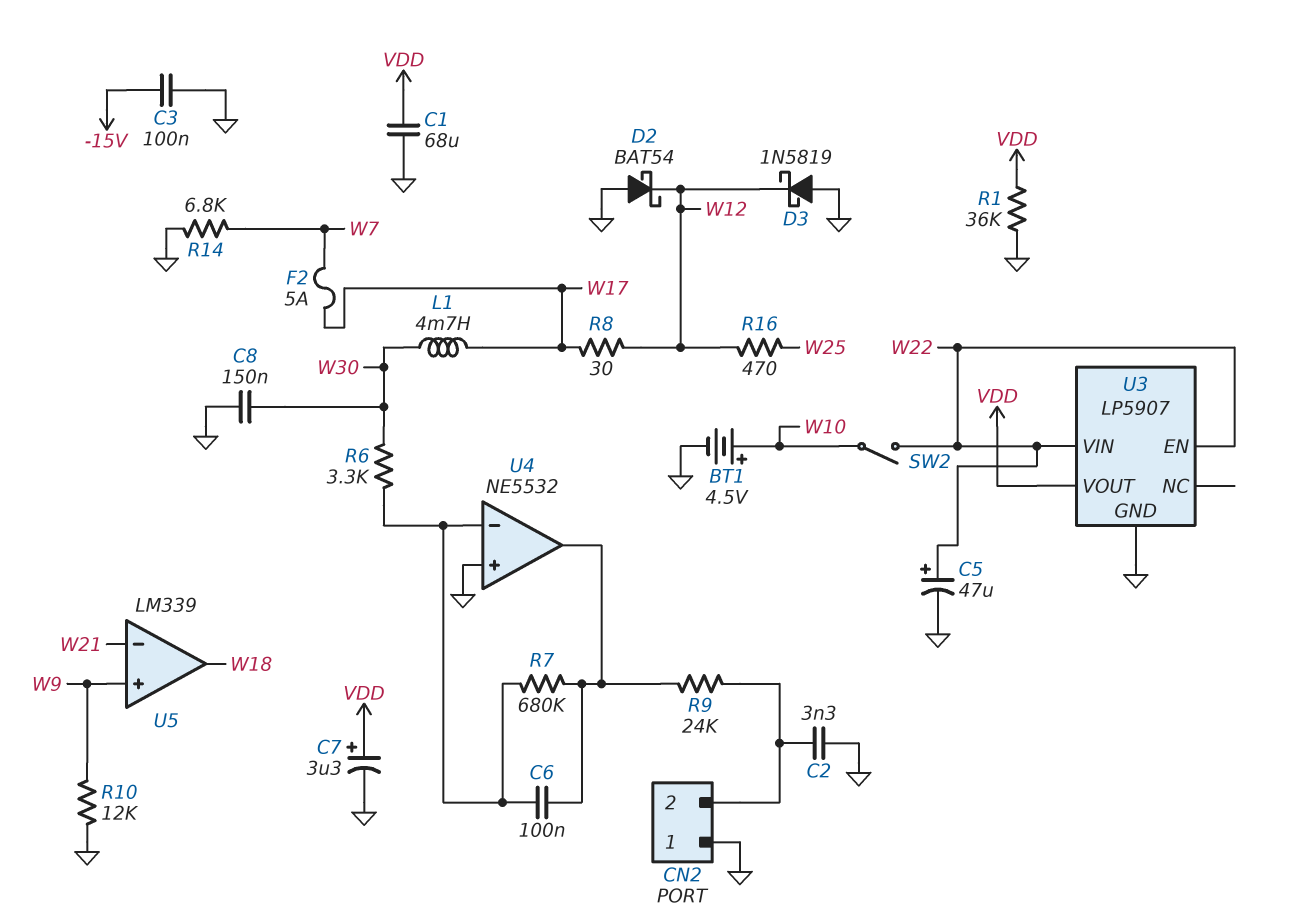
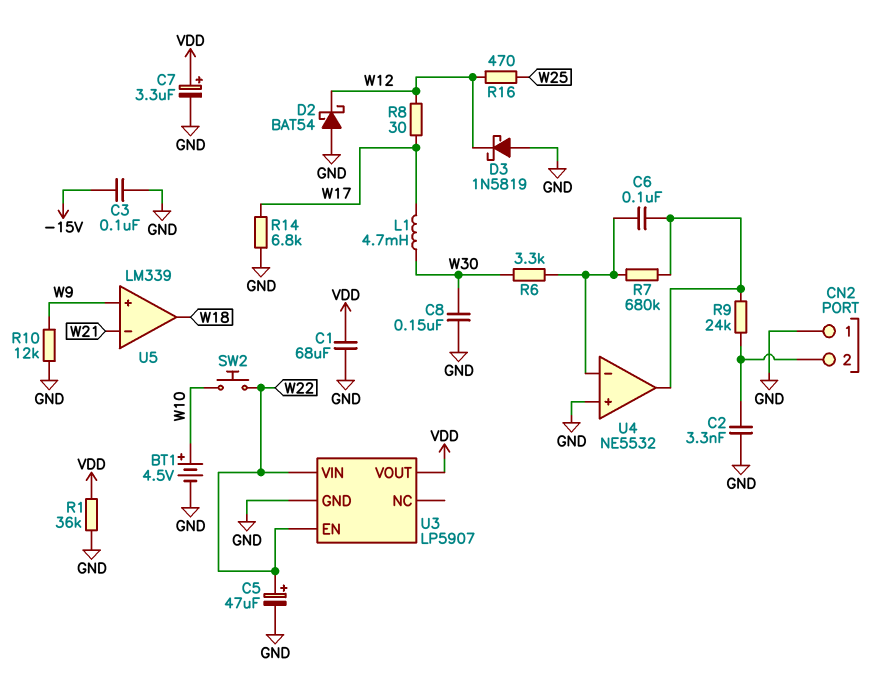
F2: 5A (W7, W17) -> none
R14: 6.8k (GND, W7) -> 6.8k (GND, W17)
SW2: switch (W10, W22) -> button (W10, W22)

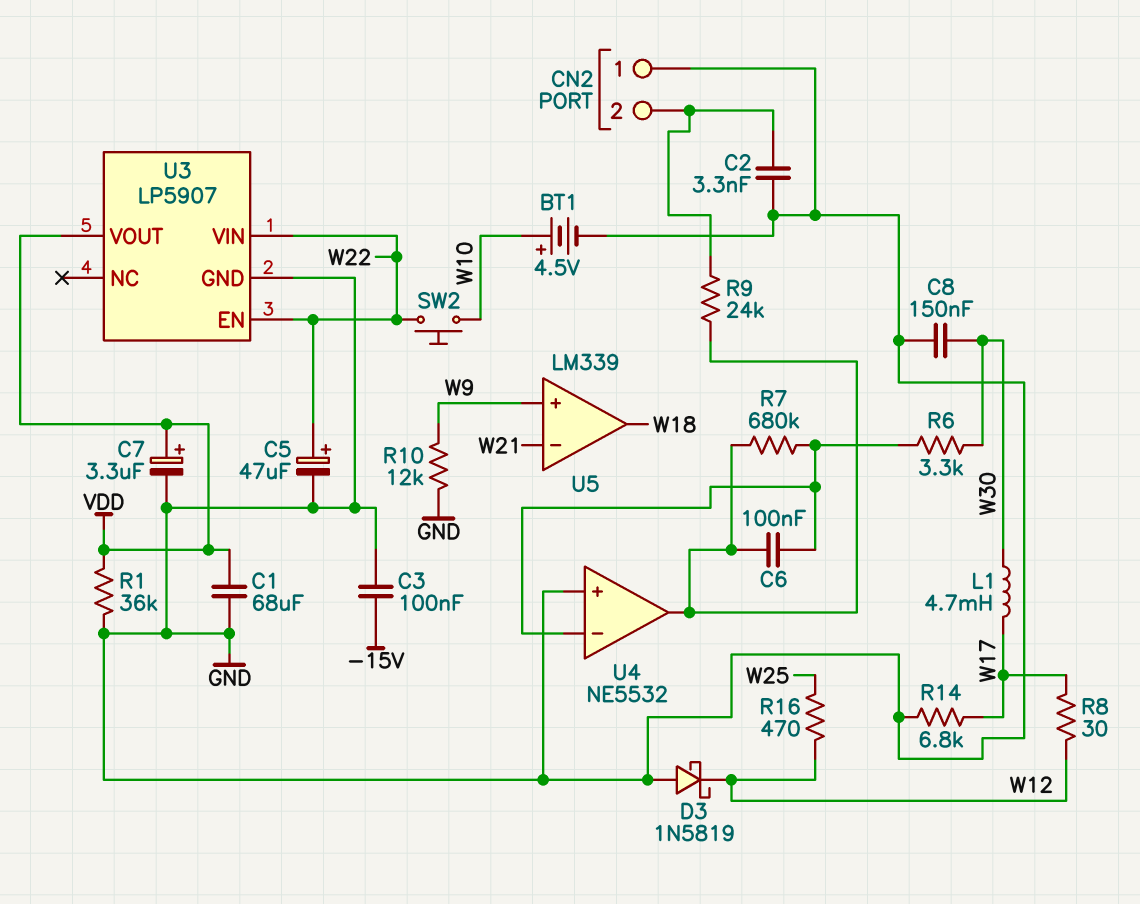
D2: schottky BAT54 (A GND, K W12) -> none

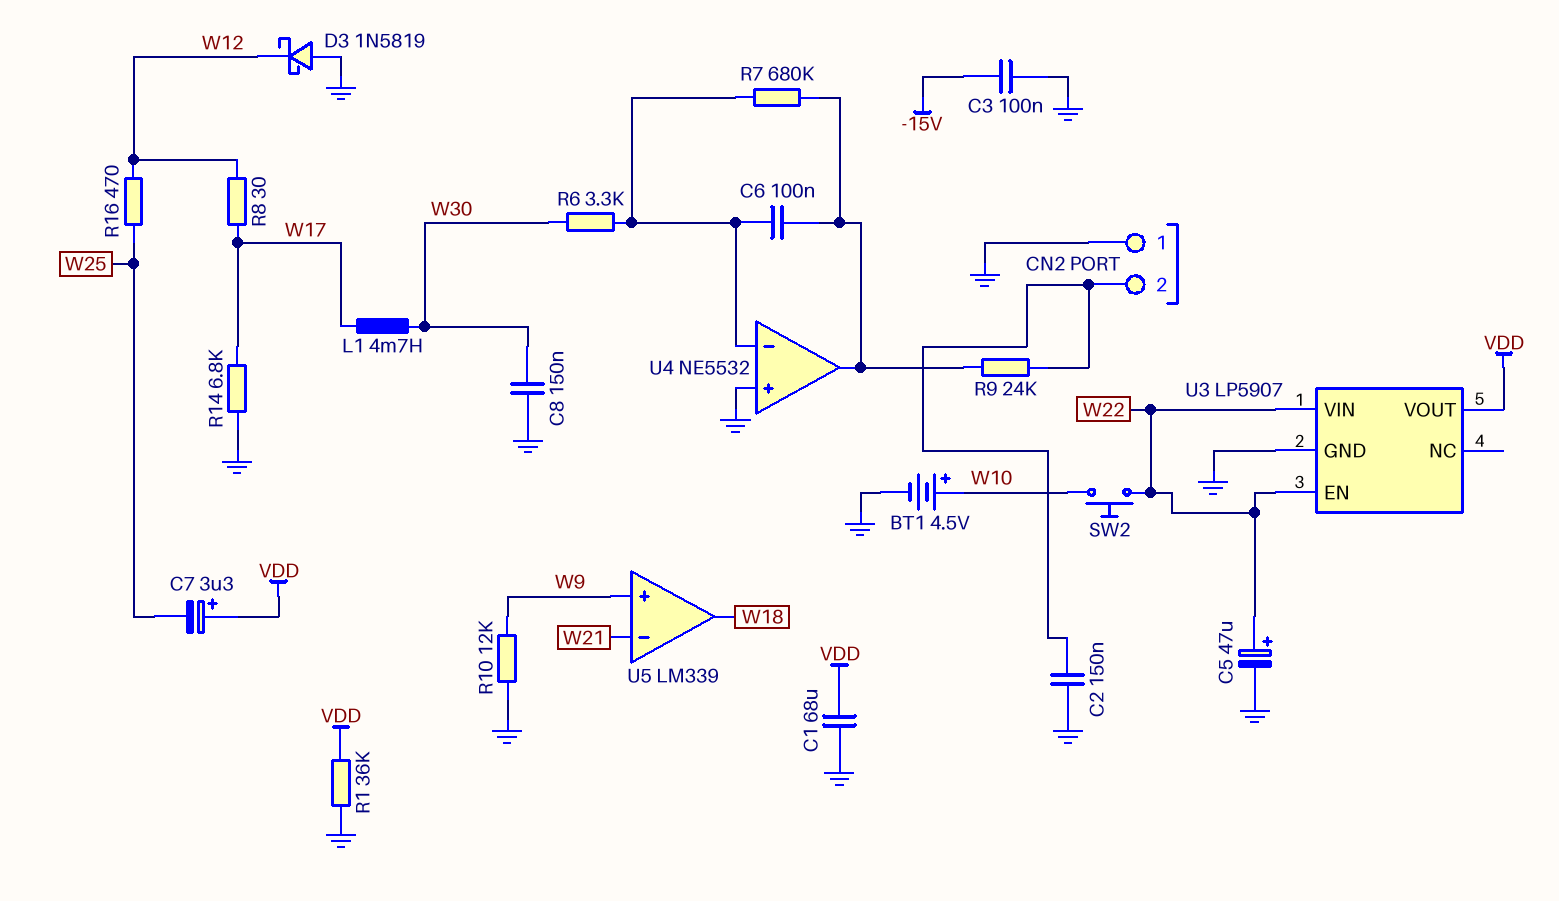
C2: 3.3nF (CN2/2, GND) -> 150nF (CN2/2, GND)
C7: 3.3uF (plus VDD, minus GND) -> 3.3uF (plus VDD, minus W25)

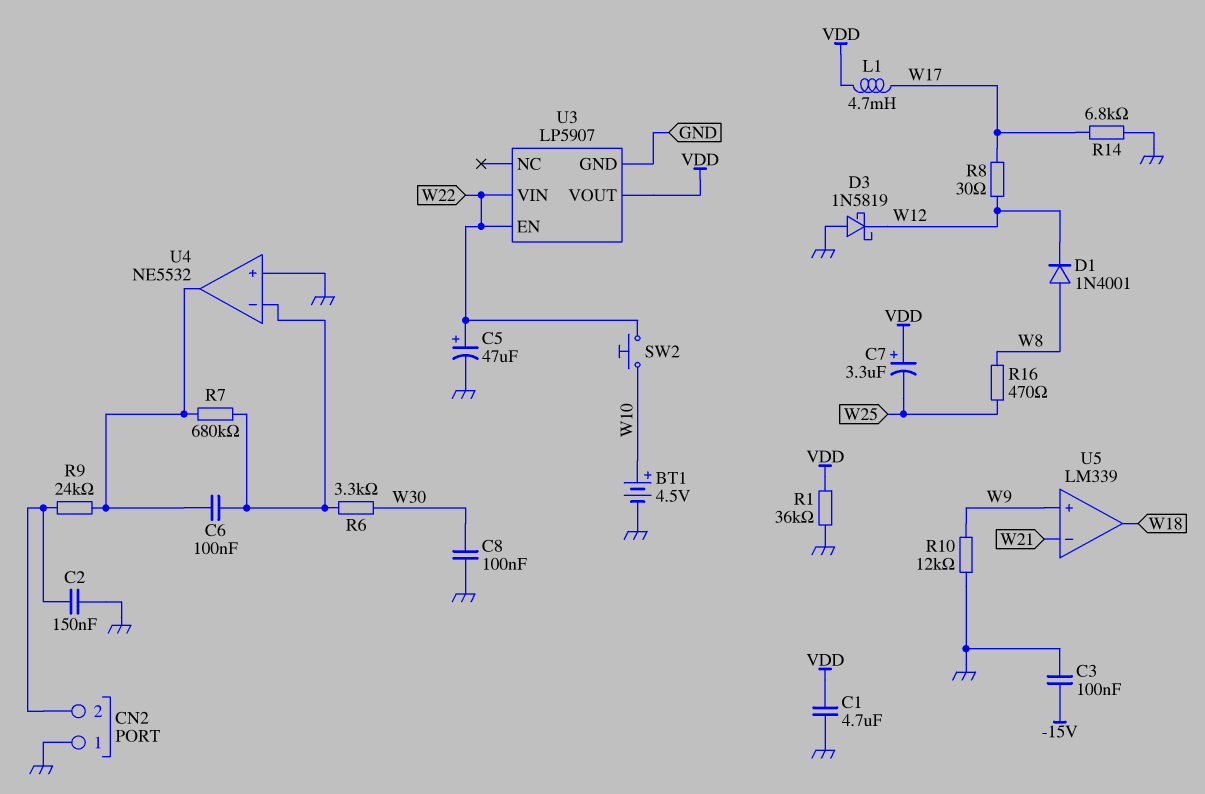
C1: 68uF (GND, VDD) -> 4.7uF (GND, VDD)
C8: 150nF (GND, W30) -> 100nF (GND, W30)
D1: none -> diode 1N4001 (A W8, K W12)
L1: 4.7mH (W17, W30) -> 4.7mH (VDD, W17)
R16: 470 (W12, W25) -> 470 (W8, W25)

